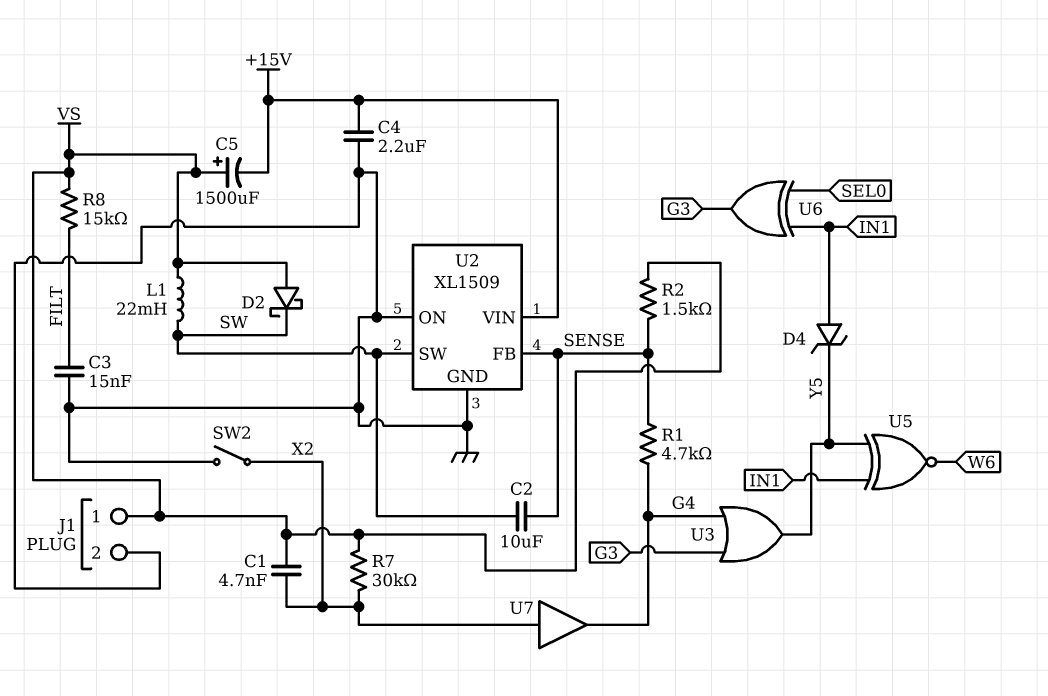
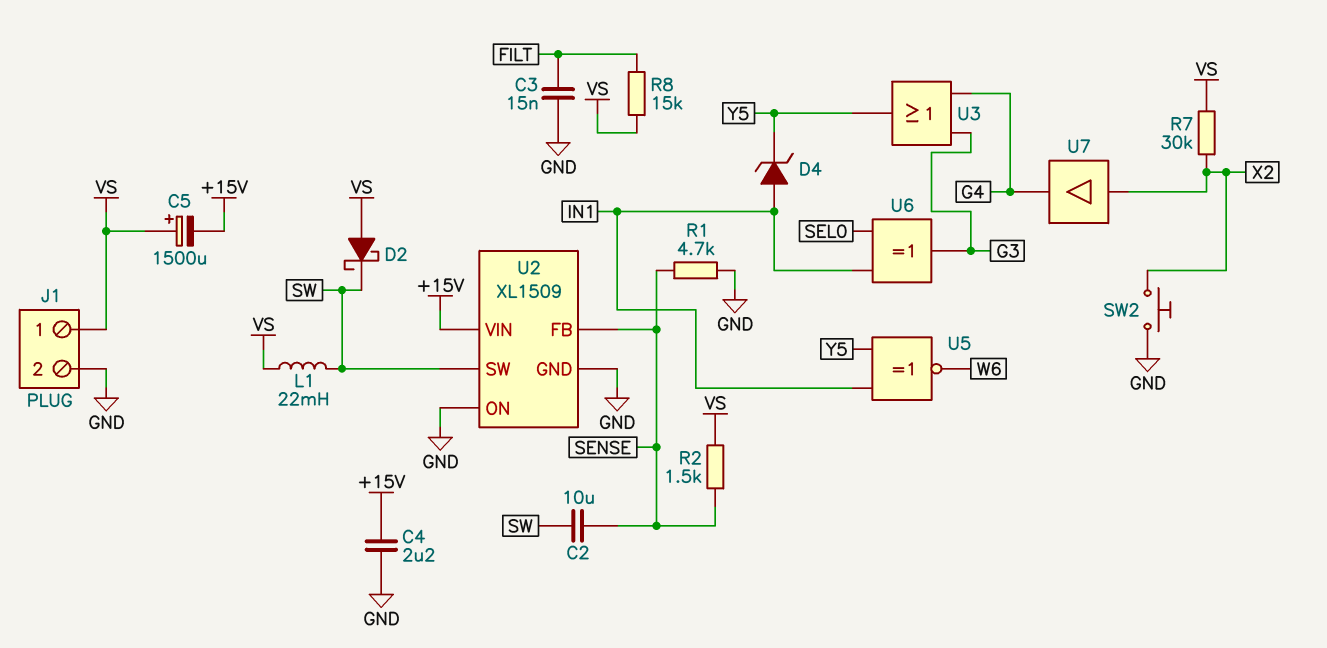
C1: 4.7nF (VS, X2) -> none
R1: 4.7k (G4, SENSE) -> 4.7k (GND, SENSE)
SW2: switch (GND, X2) -> button (GND, X2)

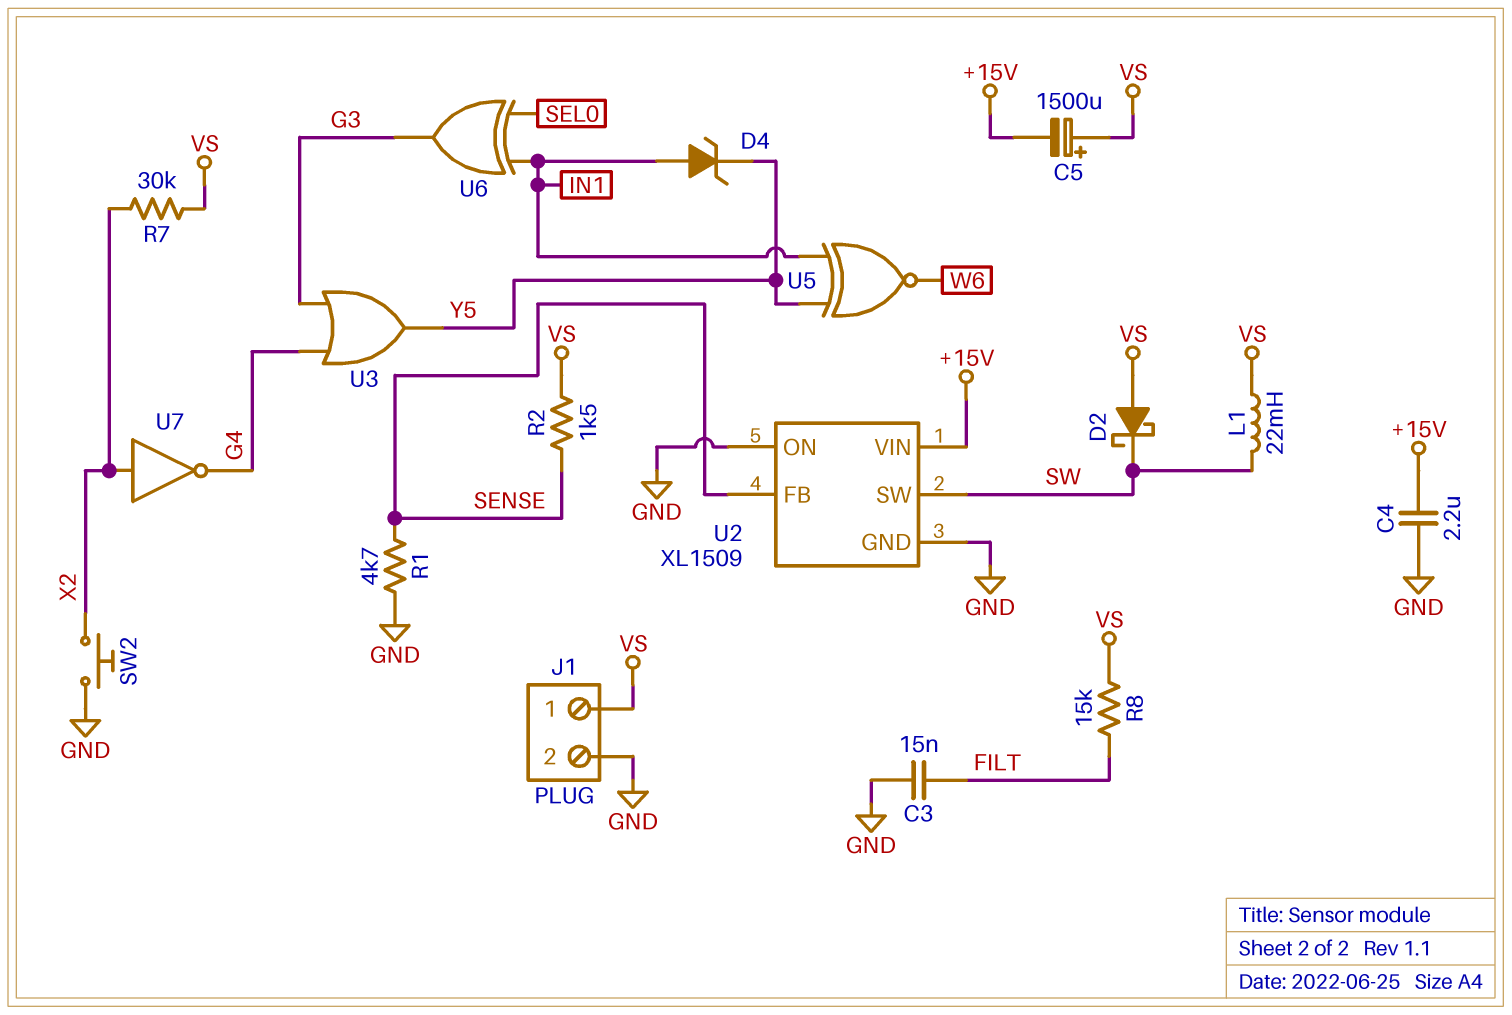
C2: 10uF (SENSE, SW) -> none
U7: buffer (in X2, out G4) -> NOT (in X2, out G4)

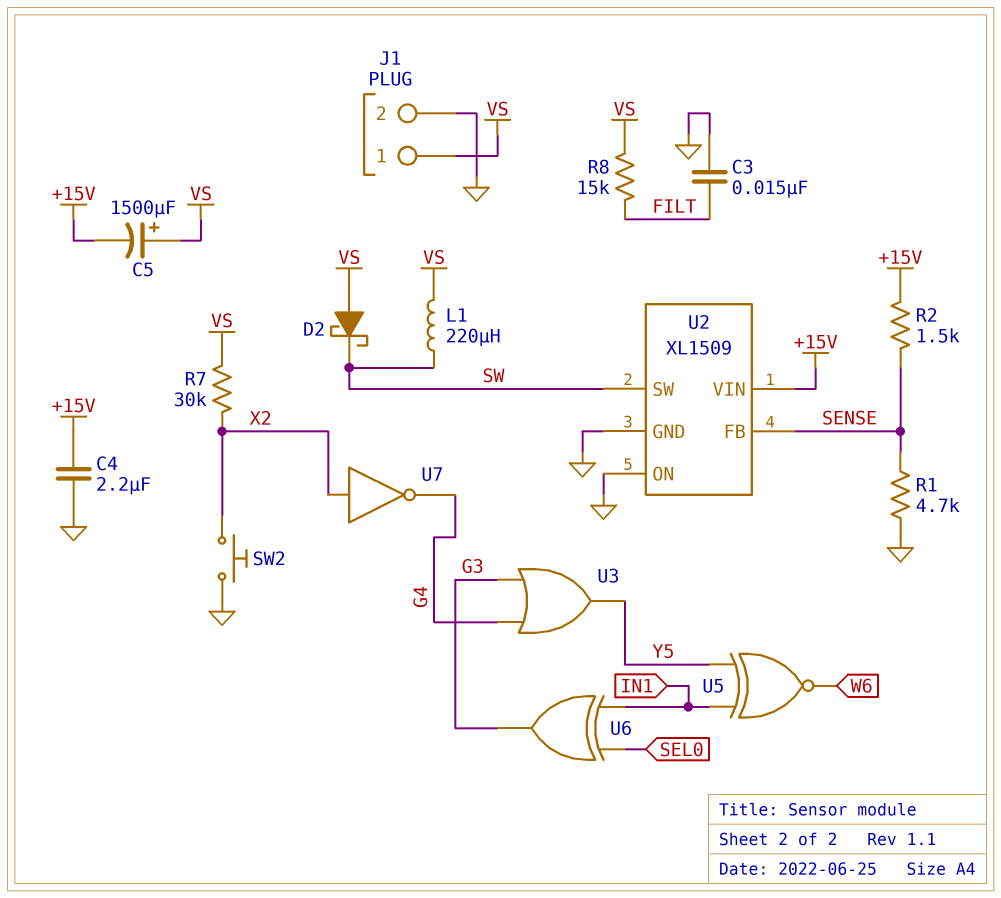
D4: zener (A IN1, K Y5) -> none
L1: 22mH (SW, VS) -> 220uH (SW, VS)
R2: 1.5k (SENSE, VS) -> 1.5k (+15V, SENSE)

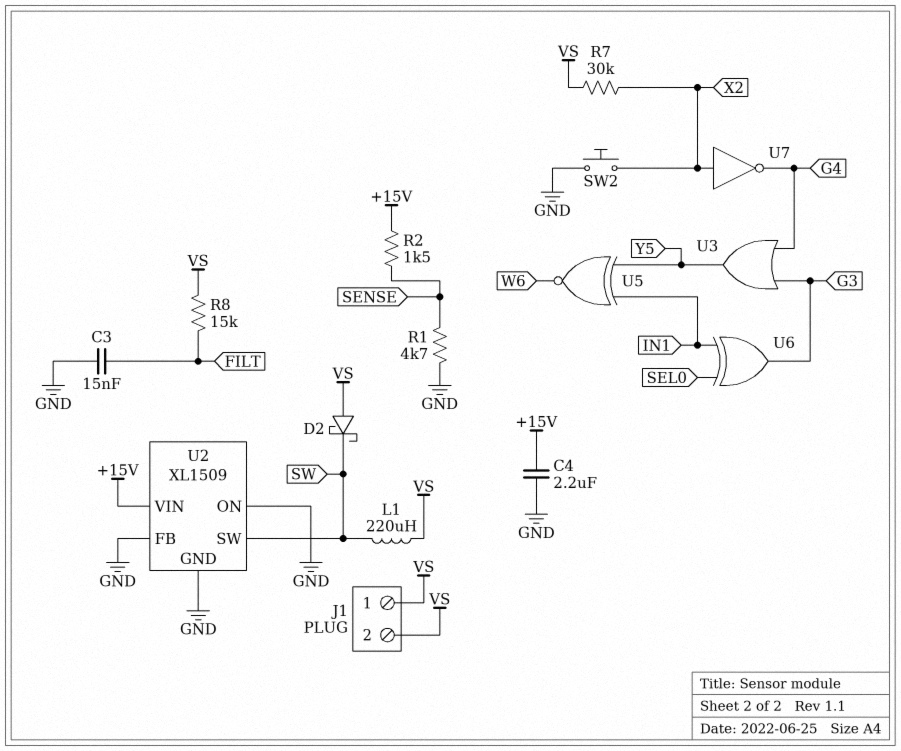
C5: 1500uF (plus VS, minus +15V) -> none
J1 pin 2: GND -> VS
U2 pin FB: SENSE -> GND

